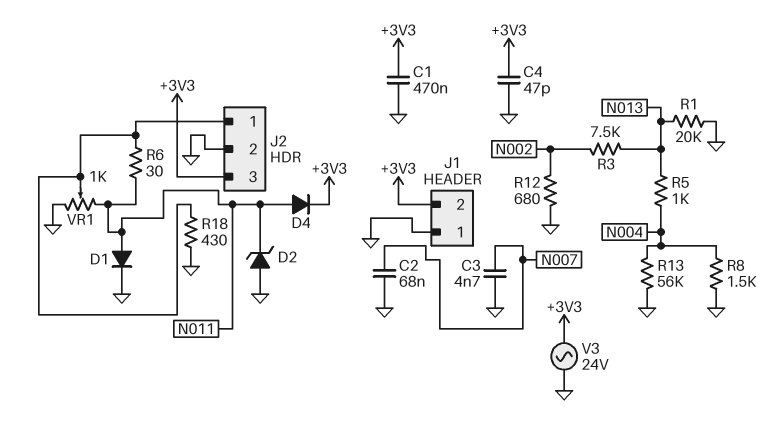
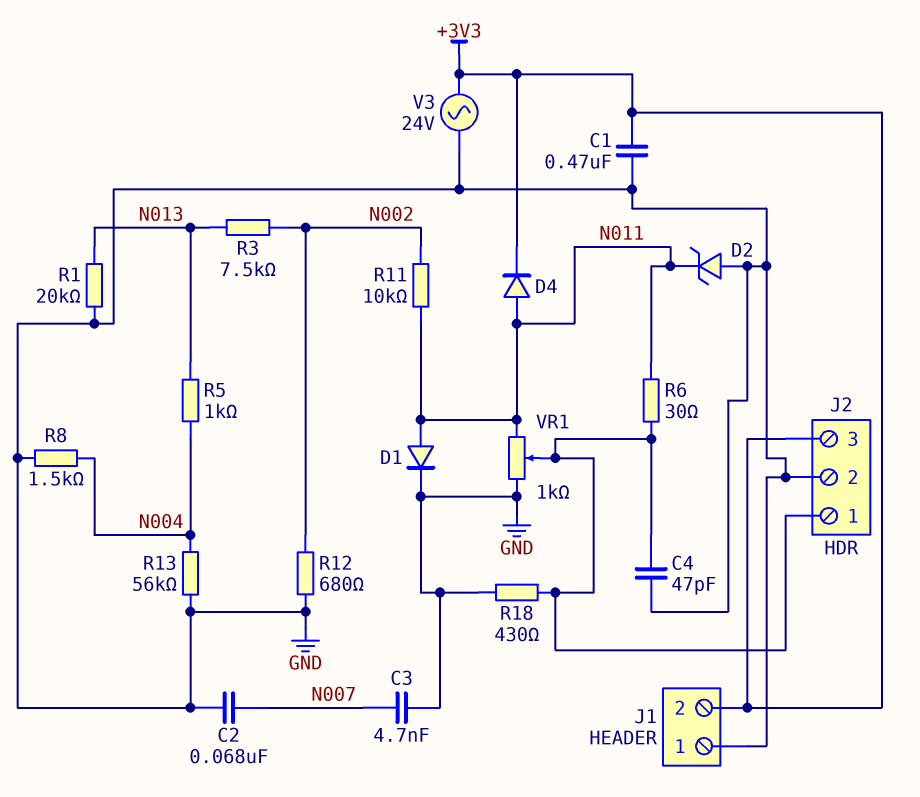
C4: 47pF (+3V3, GND) -> 47pF (GND, J2/1)
R11: none -> 10k (N002, N011)

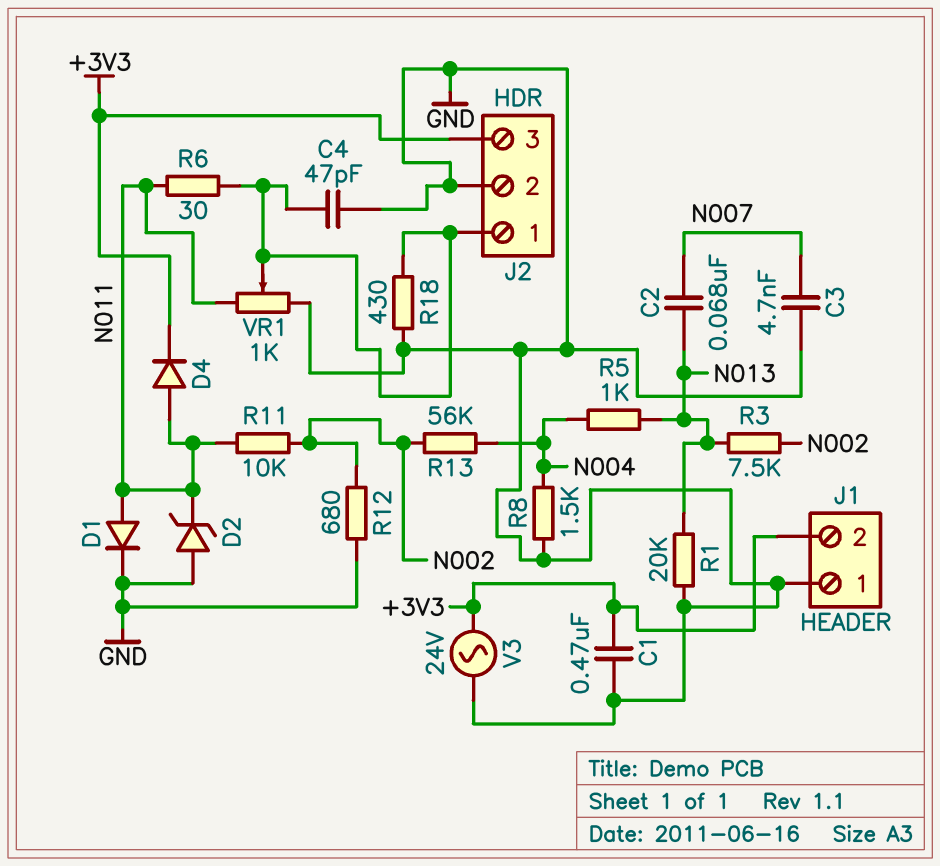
C2: 68nF (GND, N007) -> 68nF (N007, N013)
R13: 56k (GND, N004) -> 56k (N002, N004)

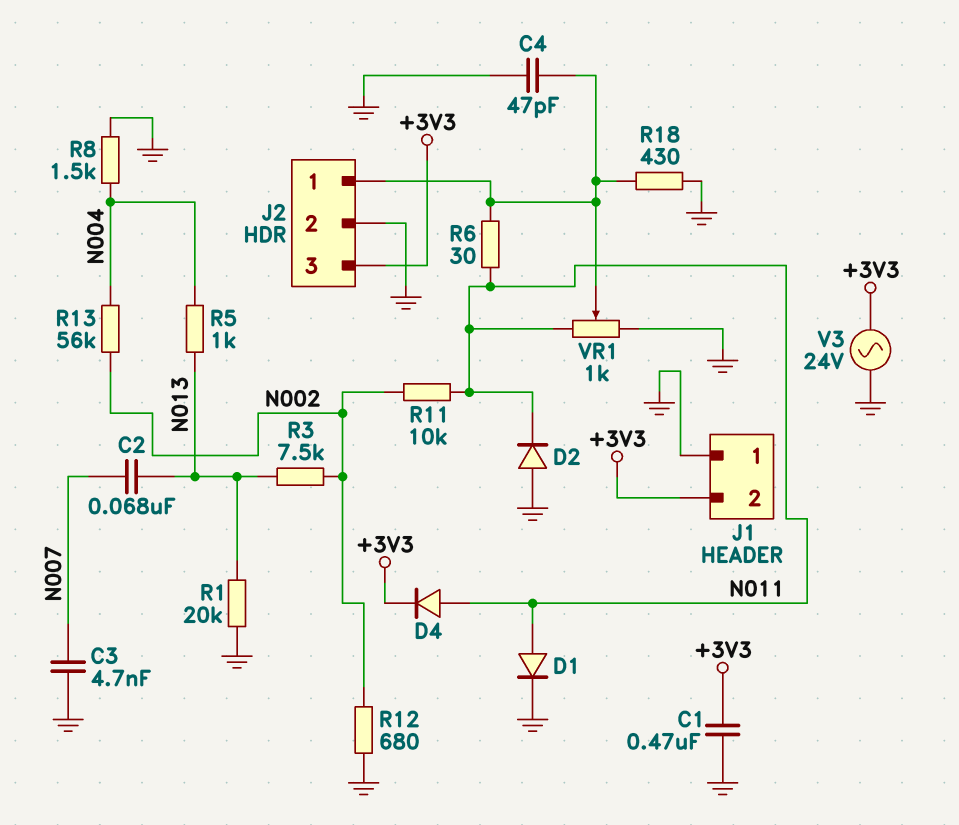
D2: zener (A GND, K N011) -> diode (A GND, K N011)

